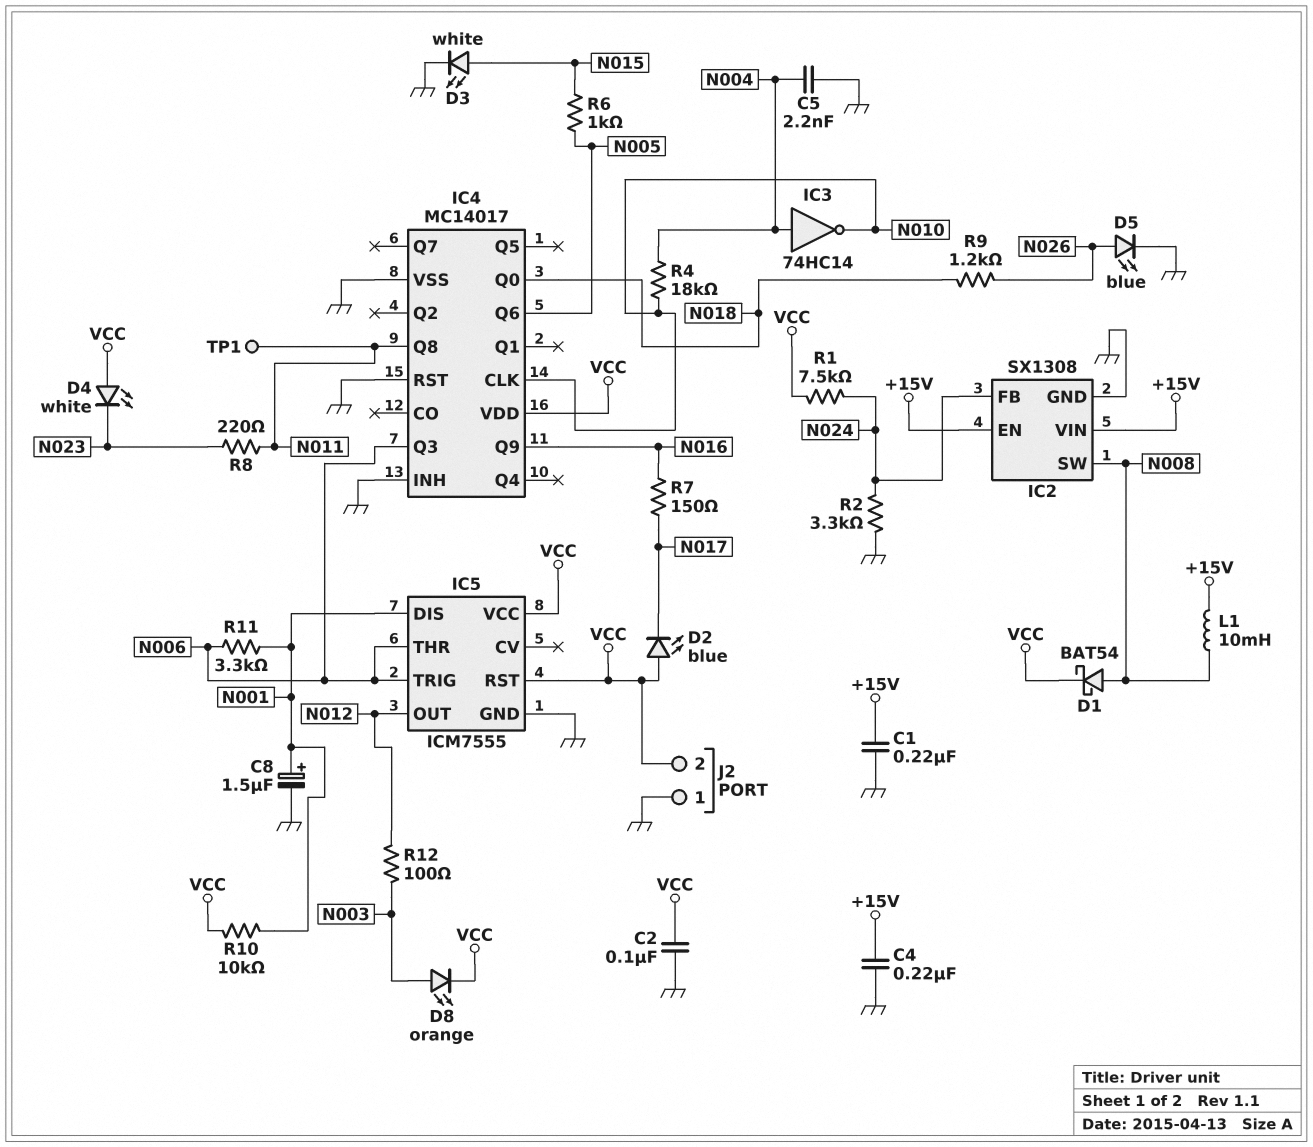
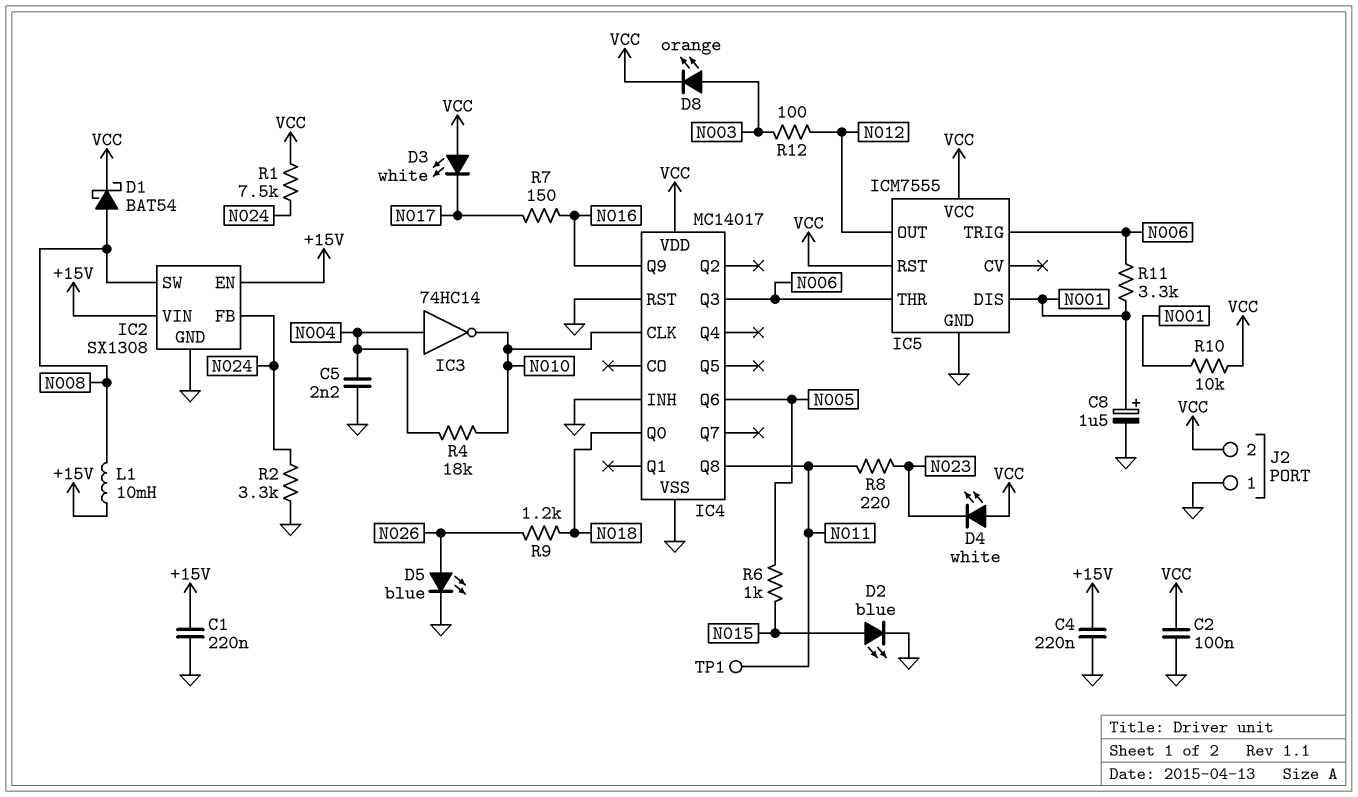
D2: LED blue (A VCC, K N017) -> LED blue (A N015, K GND)
D3: LED white (A N015, K GND) -> LED white (A VCC, K N017)

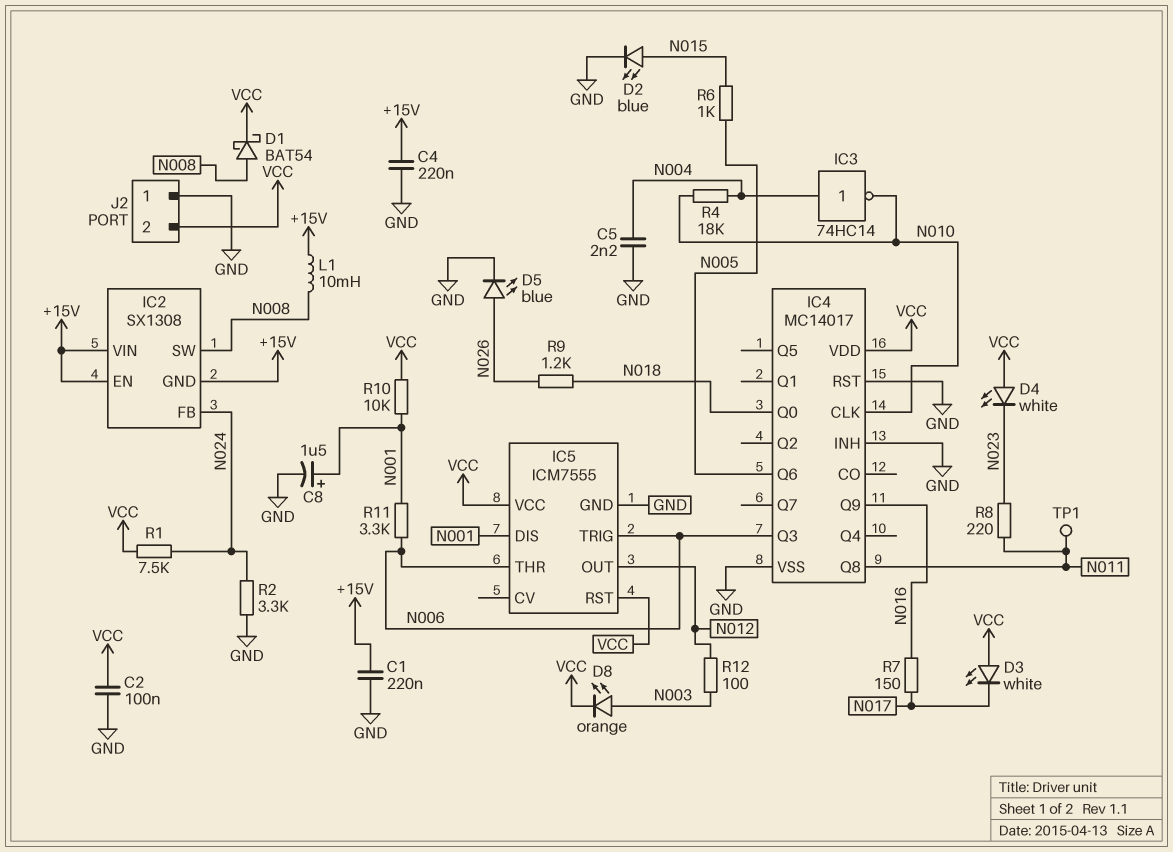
IC2 pin GND: GND -> +15V

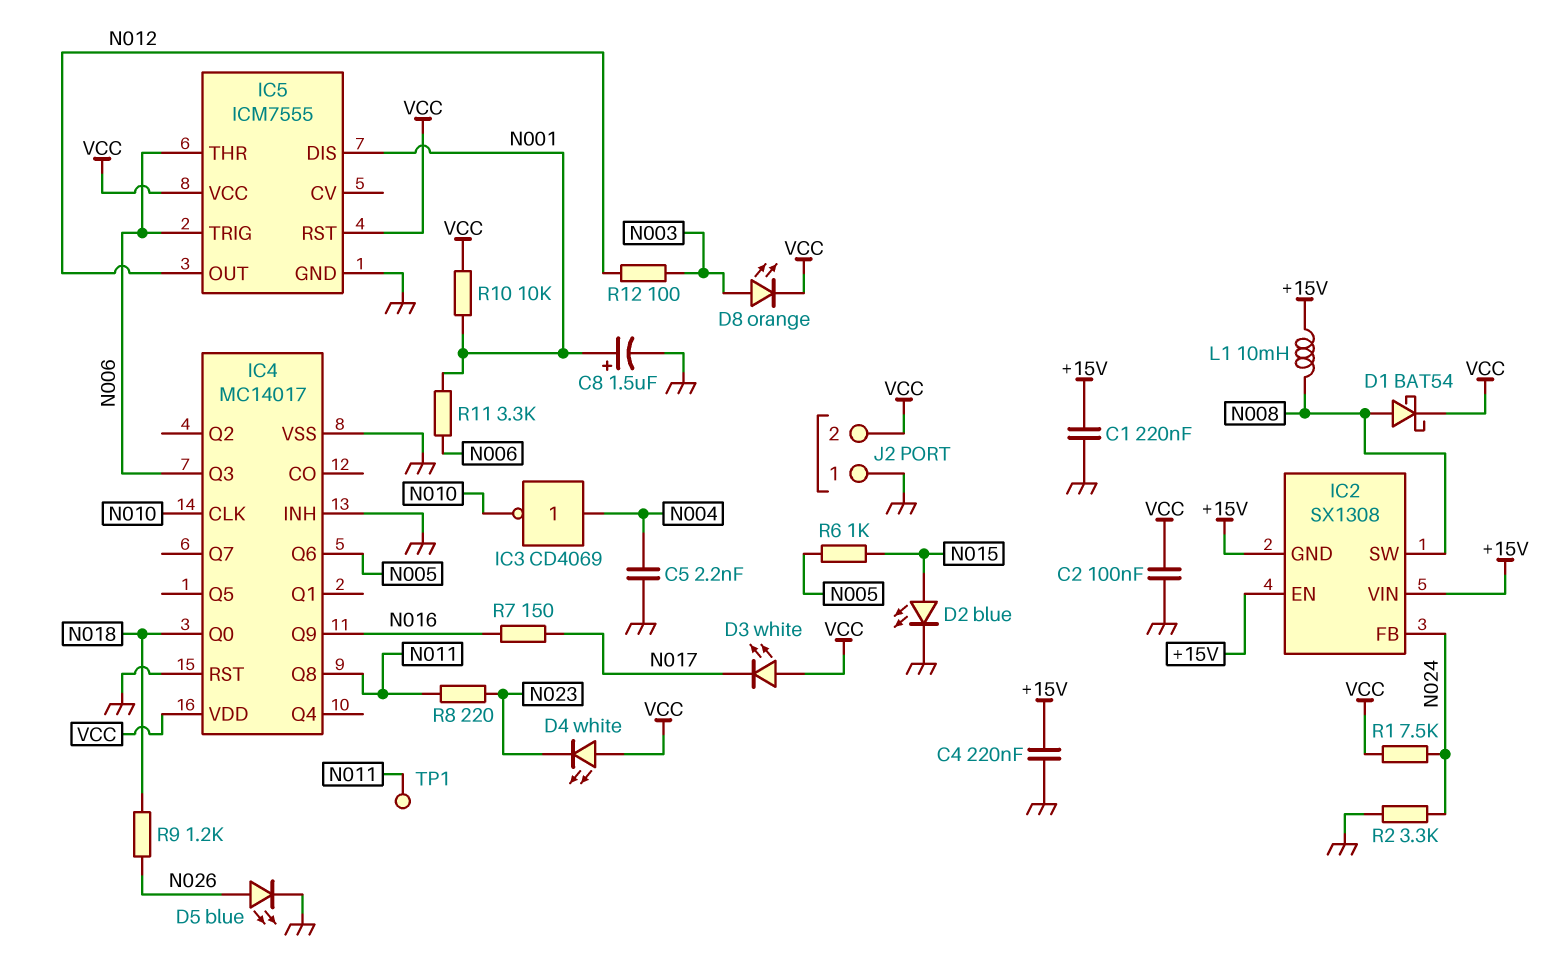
IC3: NOT 74HC14 (in N004, out N010) -> NOT CD4069 (in N004, out N010)
R4: 18k (N004, N010) -> none

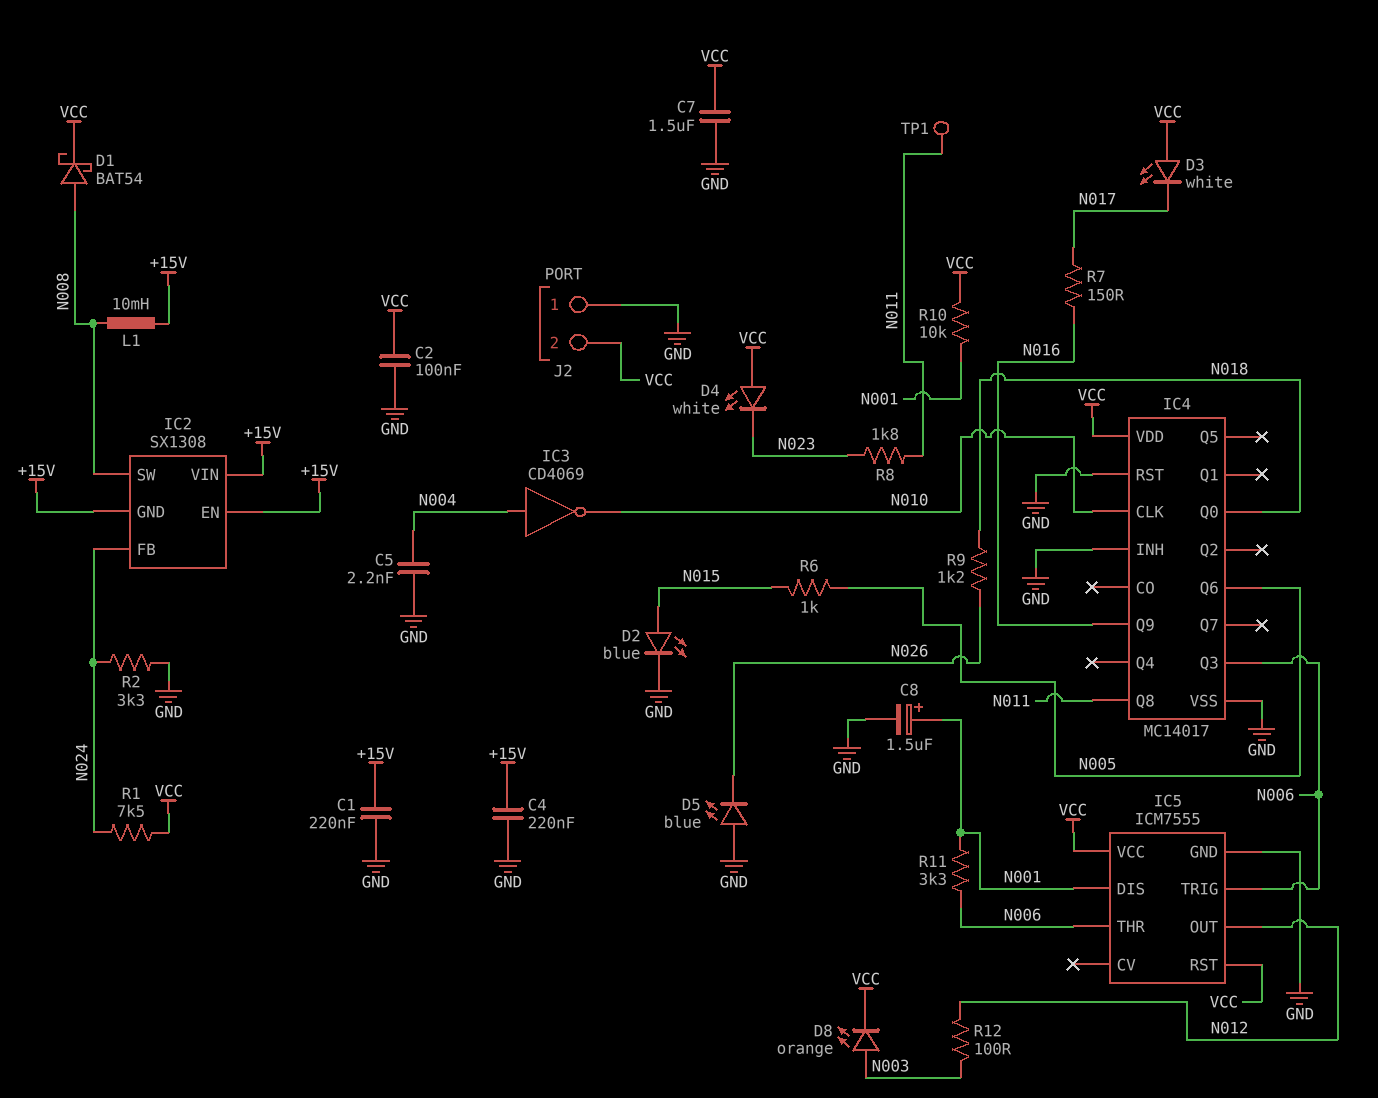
C7: none -> 1.5uF (GND, VCC)
D5: LED blue (A N026, K GND) -> LED blue (A GND, K N026)
R8: 220 (N011, N023) -> 1.8k (N011, N023)

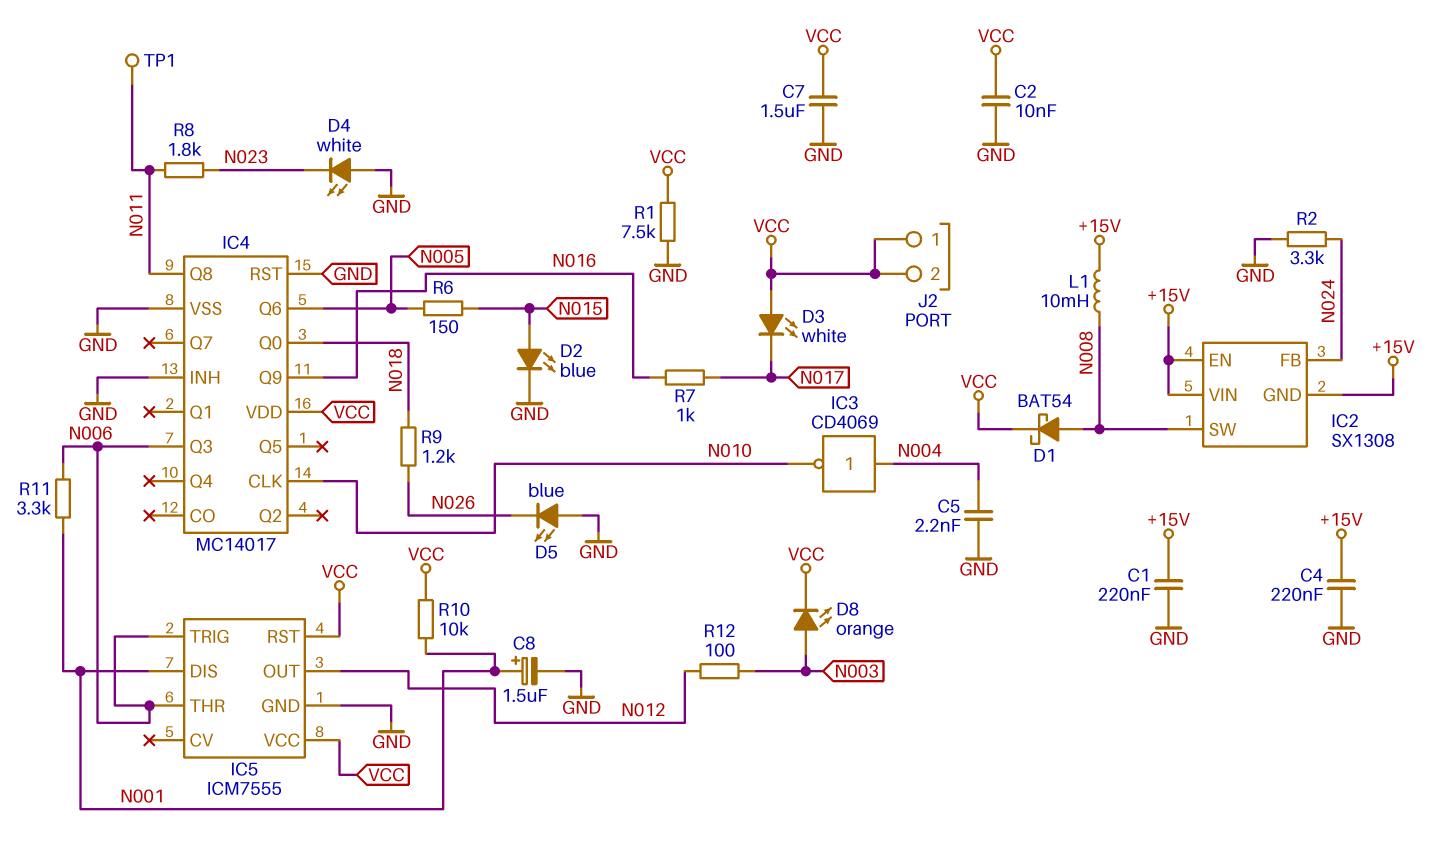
C2: 100nF (GND, VCC) -> 10nF (GND, VCC)
D4: LED white (A VCC, K N023) -> LED white (A GND, K N023)
J2 pin 1: GND -> VCC
R1: 7.5k (N024, VCC) -> 7.5k (GND, VCC)
R6: 1k (N005, N015) -> 150 (N005, N015)
R7: 150 (N016, N017) -> 1k (N016, N017)

